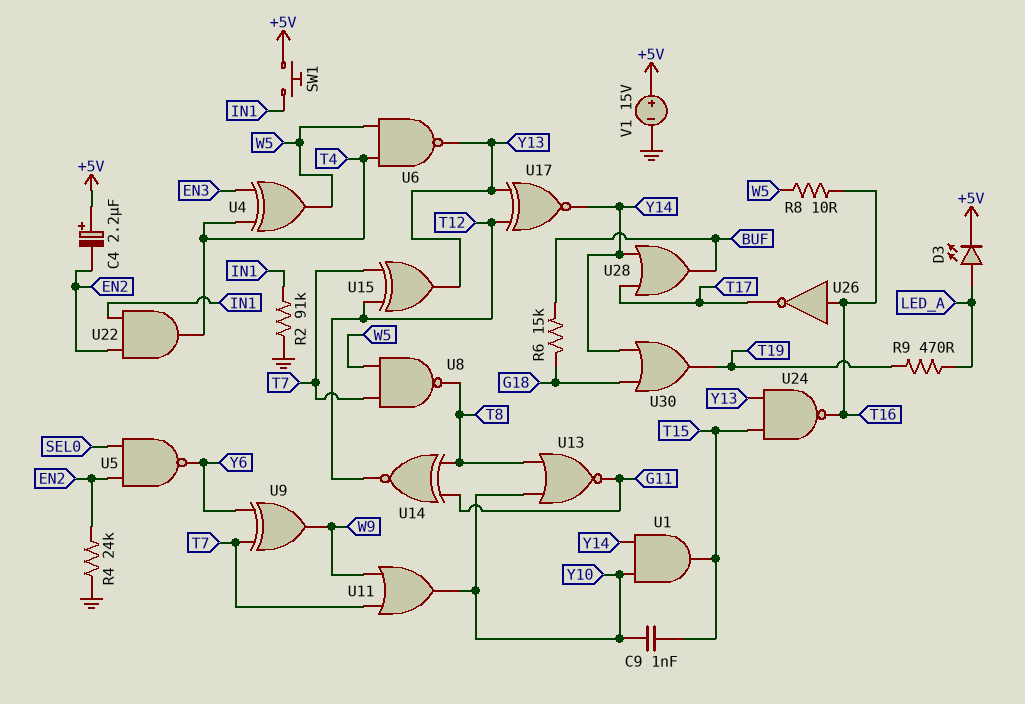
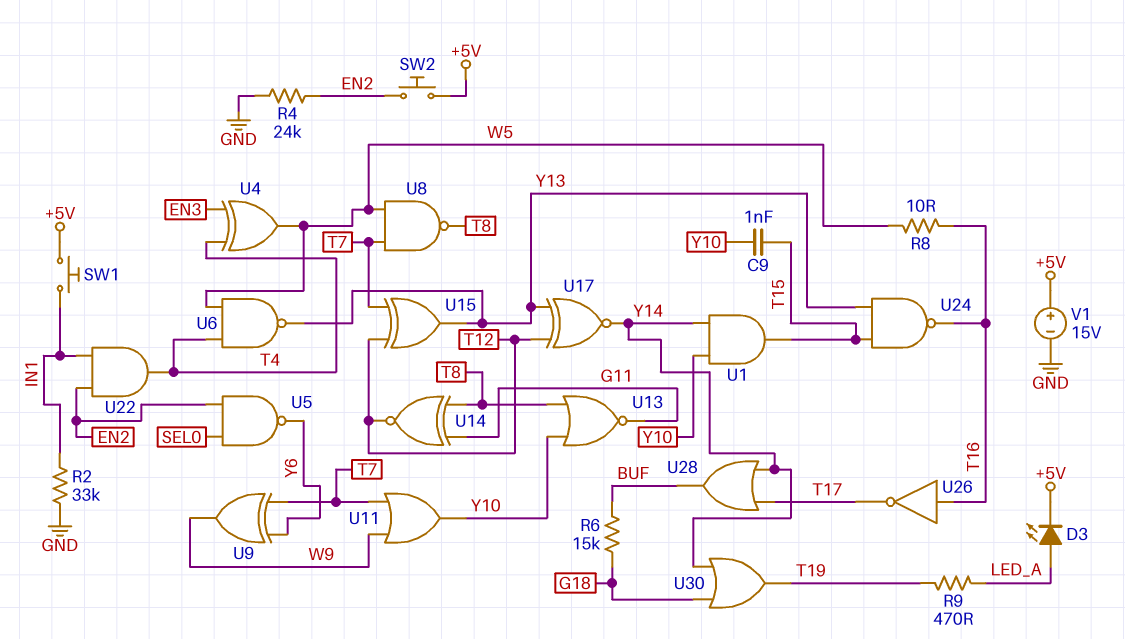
C4: 2.2uF (plus +5V, minus EN2) -> none
R2: 91k (GND, IN1) -> 33k (GND, IN1)
SW2: none -> button (+5V, EN2)

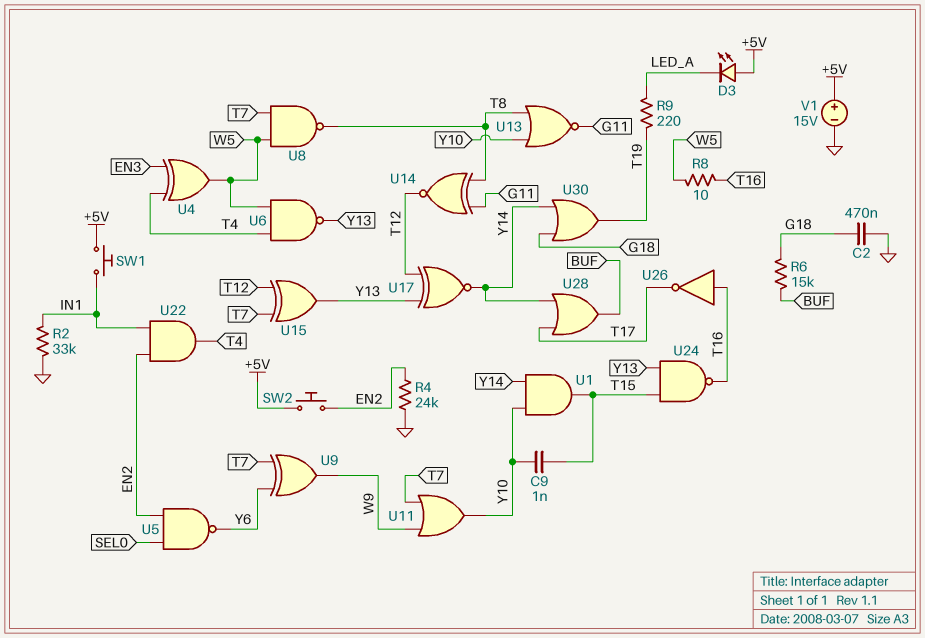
C2: none -> 470nF (G18, GND)
D3: LED (A LED_A, K +5V) -> LED (A +5V, K LED_A)
R9: 470 (LED_A, T19) -> 220 (LED_A, T19)

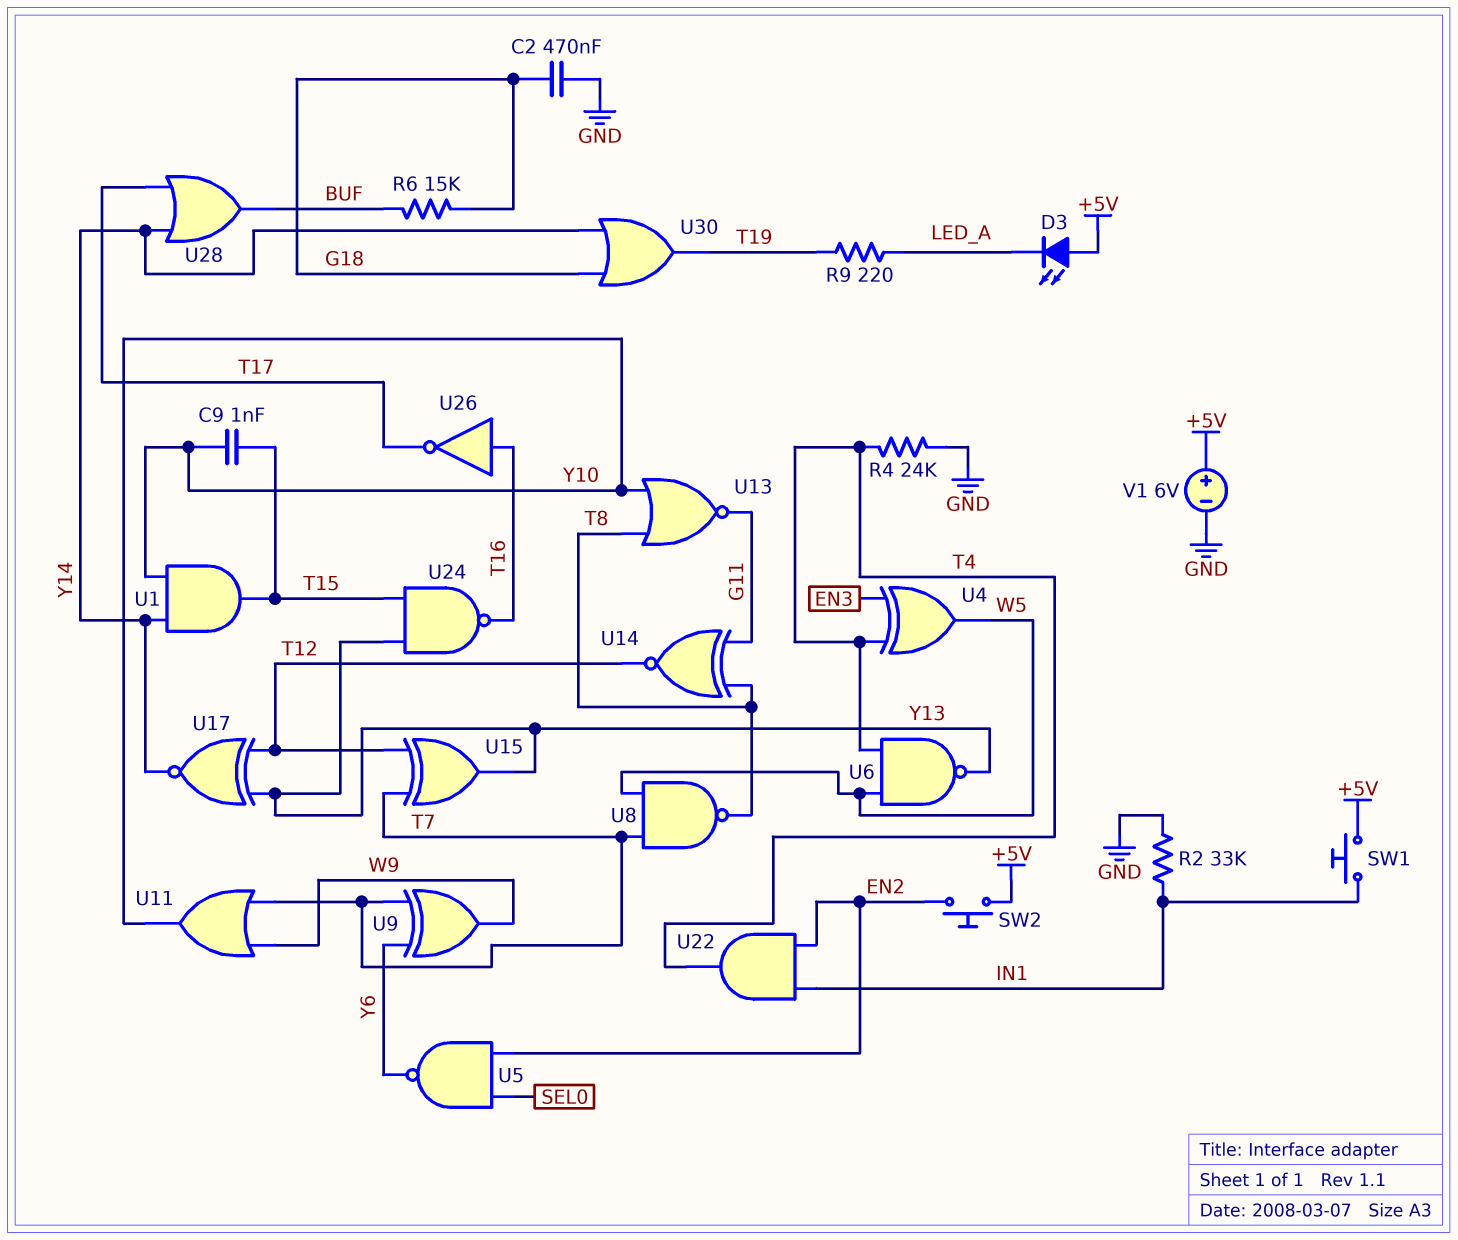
R4: 24k (EN2, GND) -> 24k (GND, T4)
R8: 10 (T16, W5) -> none
V1: 15V (plus +5V, minus GND) -> 6V (plus +5V, minus GND)

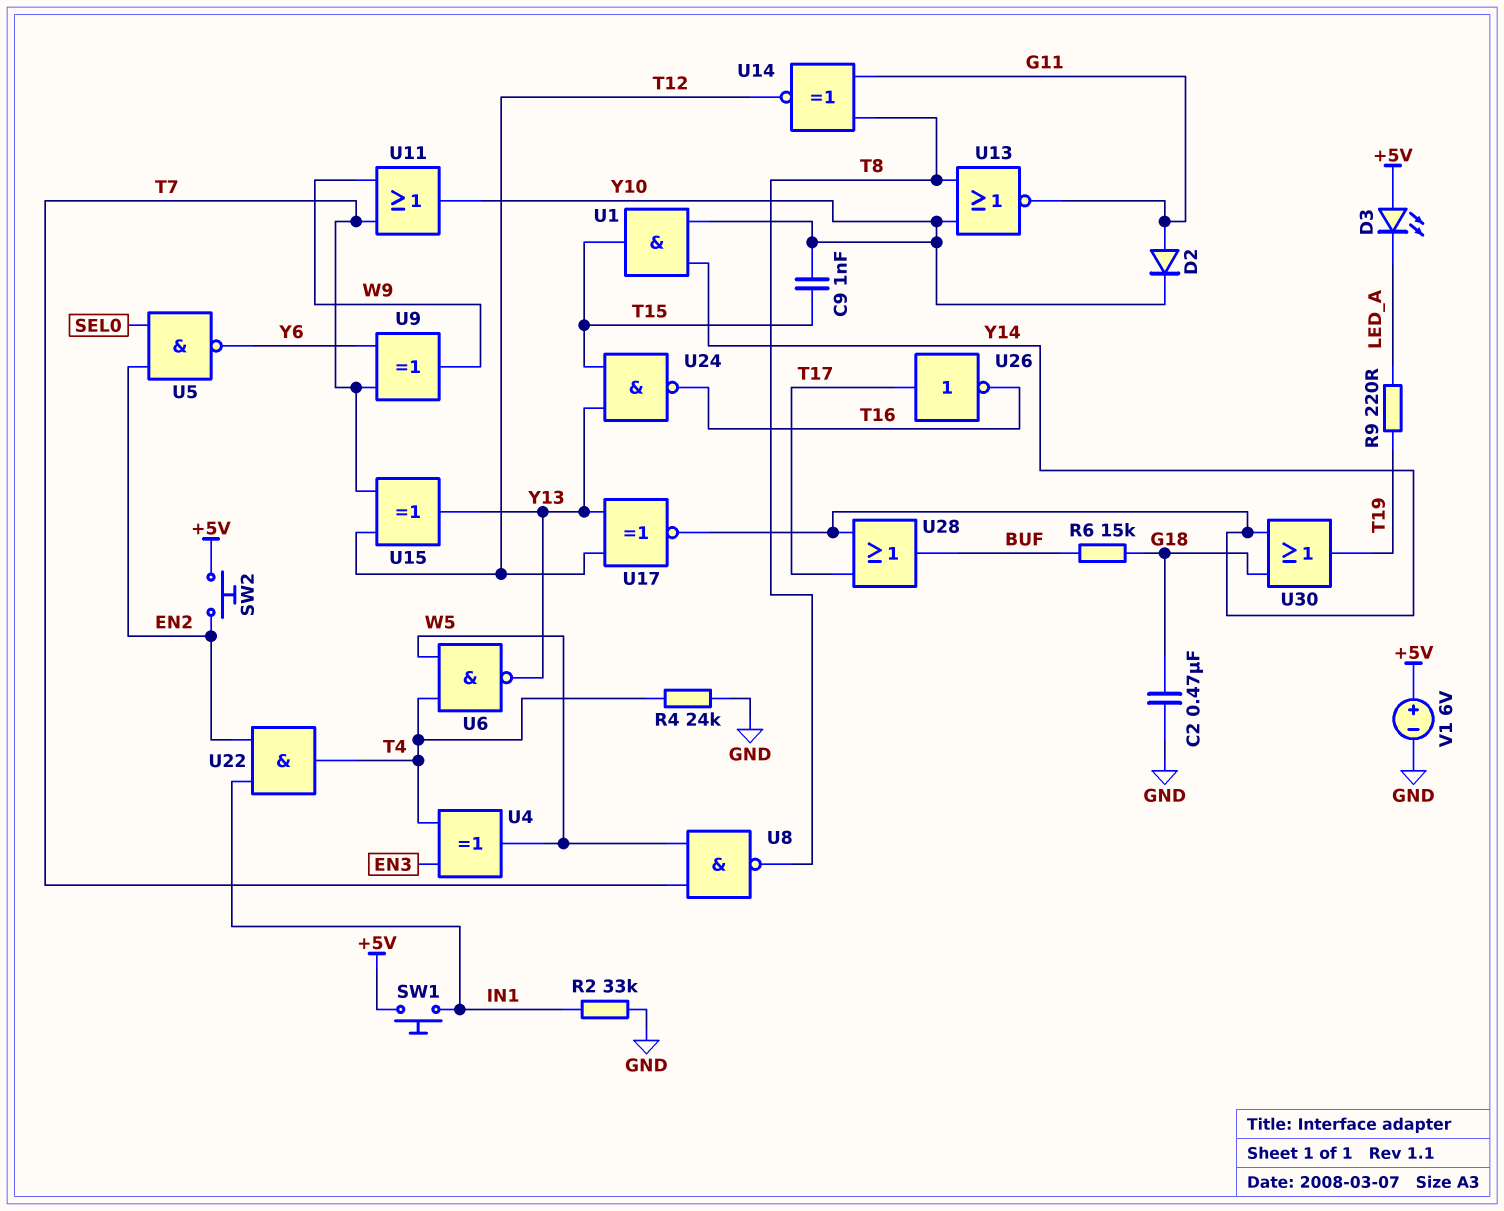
D2: none -> diode (A G11, K Y10)
U26: NOT (in T16, out T17) -> NOT (in T17, out T16)

